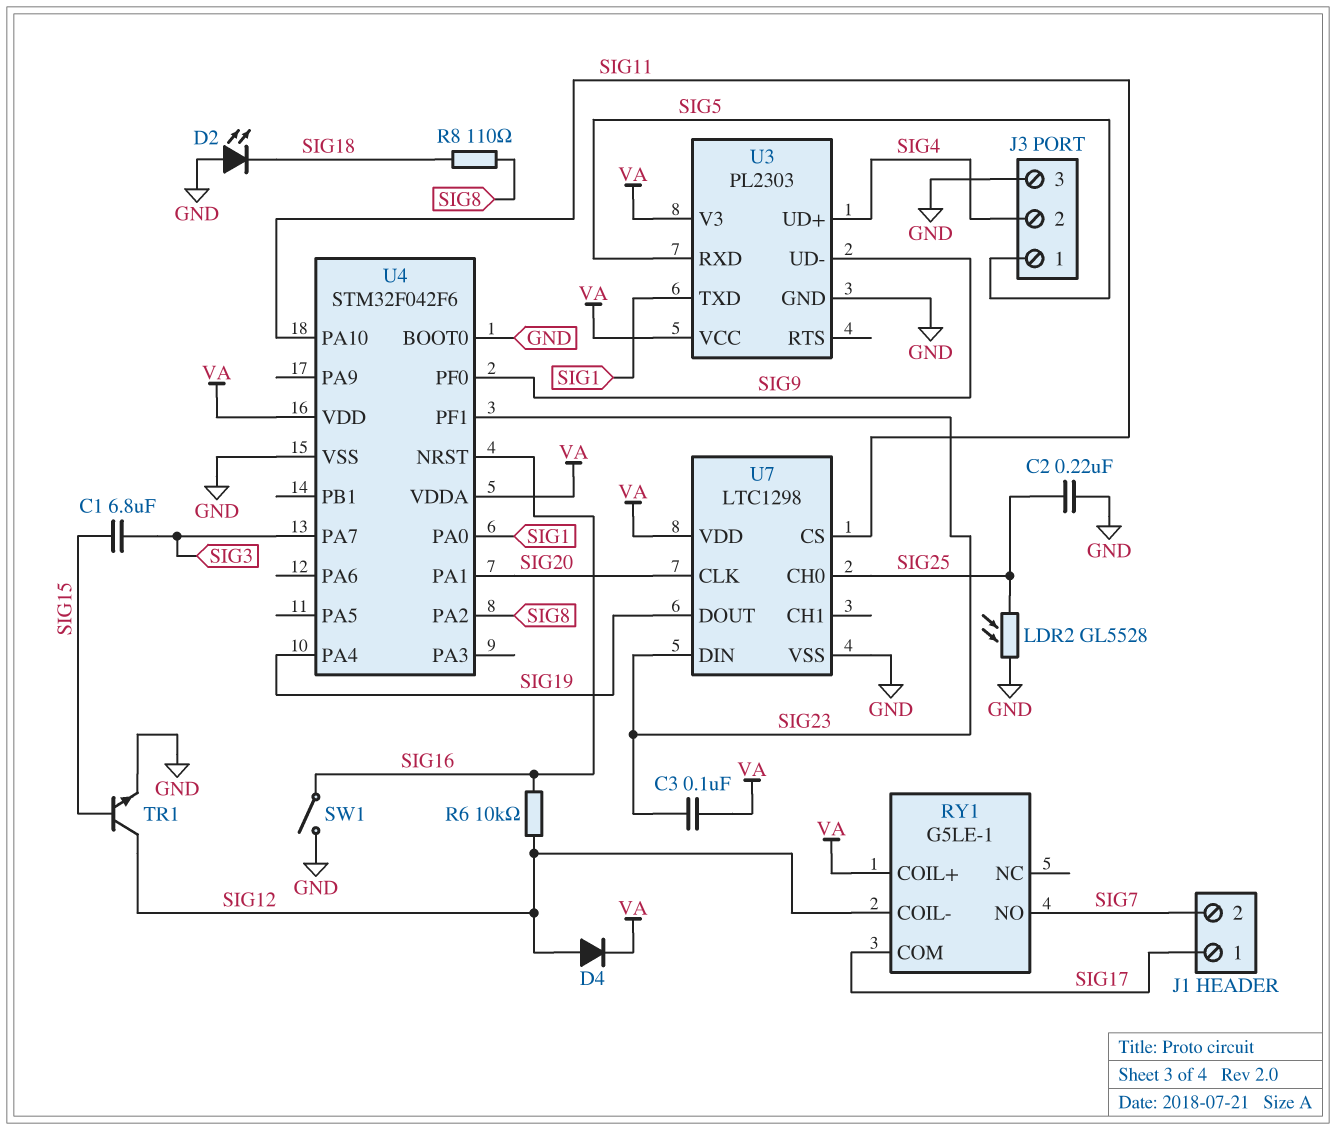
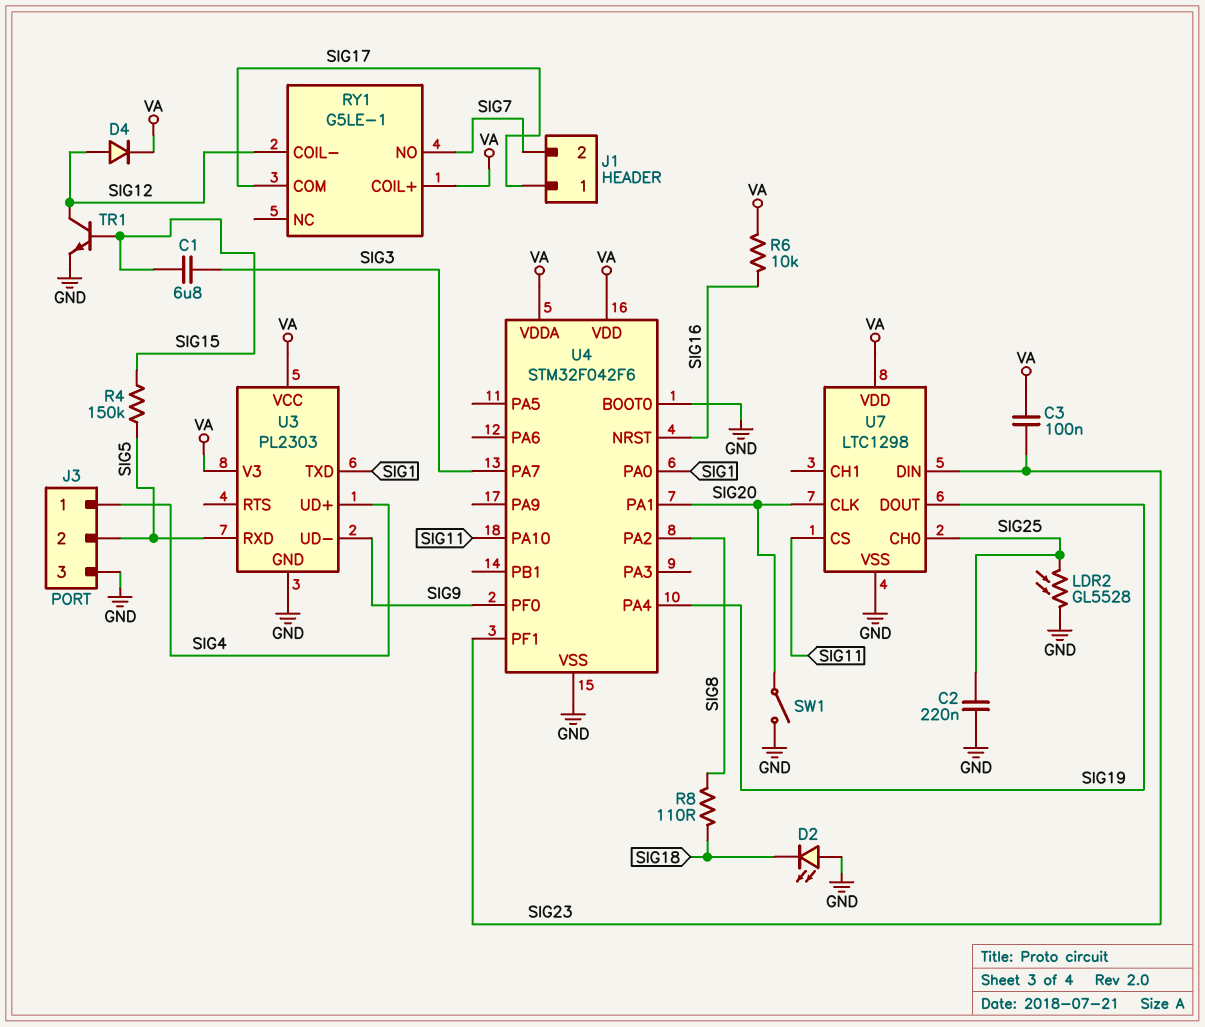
J3 pin 1: SIG5 -> SIG4
J3 pin 2: SIG4 -> SIG5
R4: none -> 150k (SIG5, SIG15)
R6: 10k (SIG12, SIG16) -> 10k (SIG16, VA)
SW1: switch (GND, SIG16) -> switch (GND, SIG20)

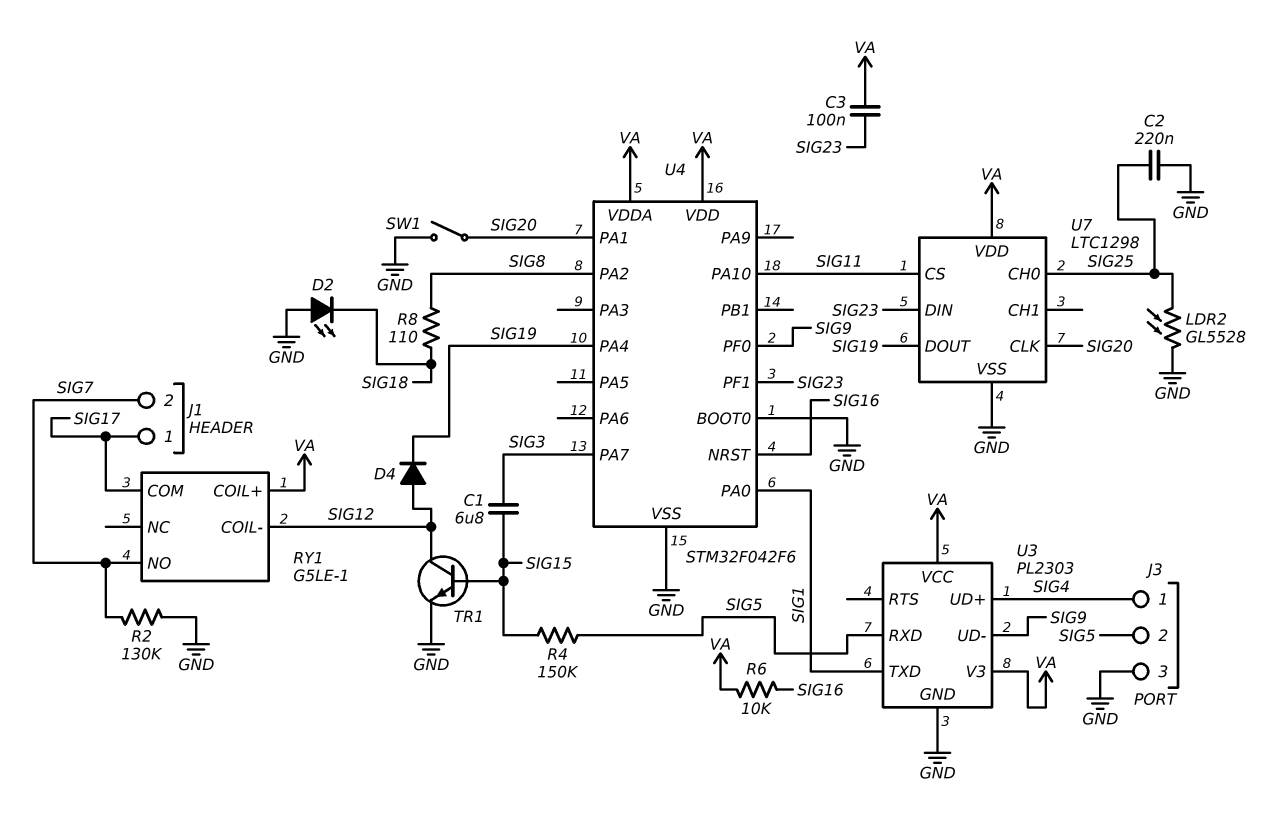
D4: diode (A SIG12, K VA) -> diode (A SIG12, K SIG19)
R2: none -> 130k (GND, SIG7)

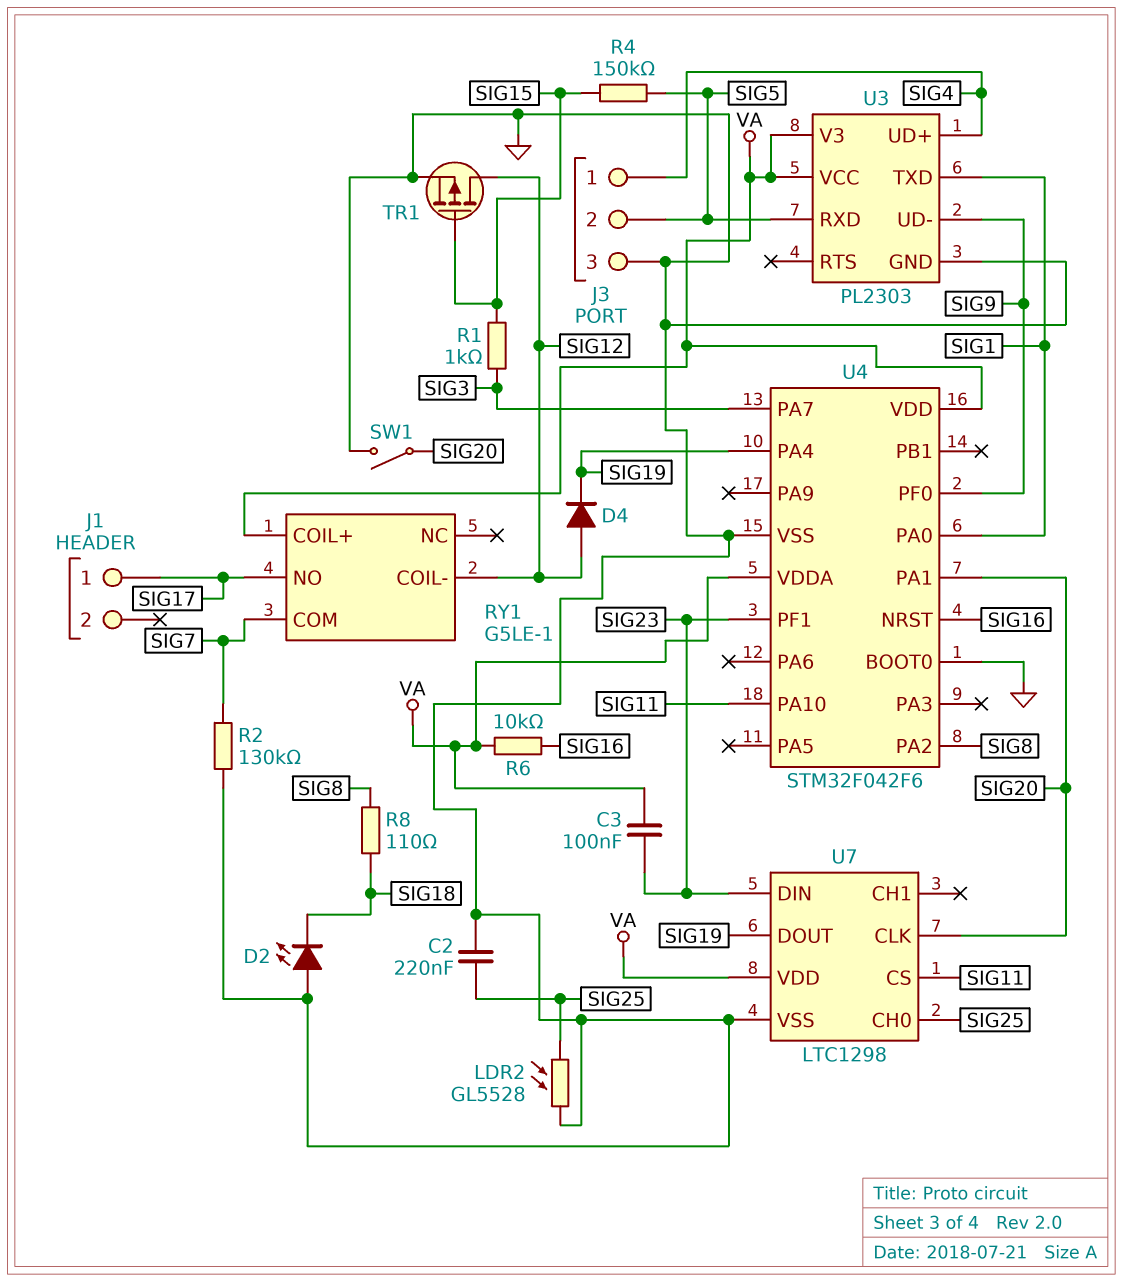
C1: 6.8uF (SIG3, SIG15) -> none
J1 pin 2: SIG7 -> none
R1: none -> 1k (SIG3, SIG15)
RY1 pin COM: SIG17 -> SIG7
RY1 pin NO: SIG7 -> SIG17
TR1: NPN (B SIG15, C SIG12, E GND) -> PMOS (G SIG15, D SIG12, S GND)

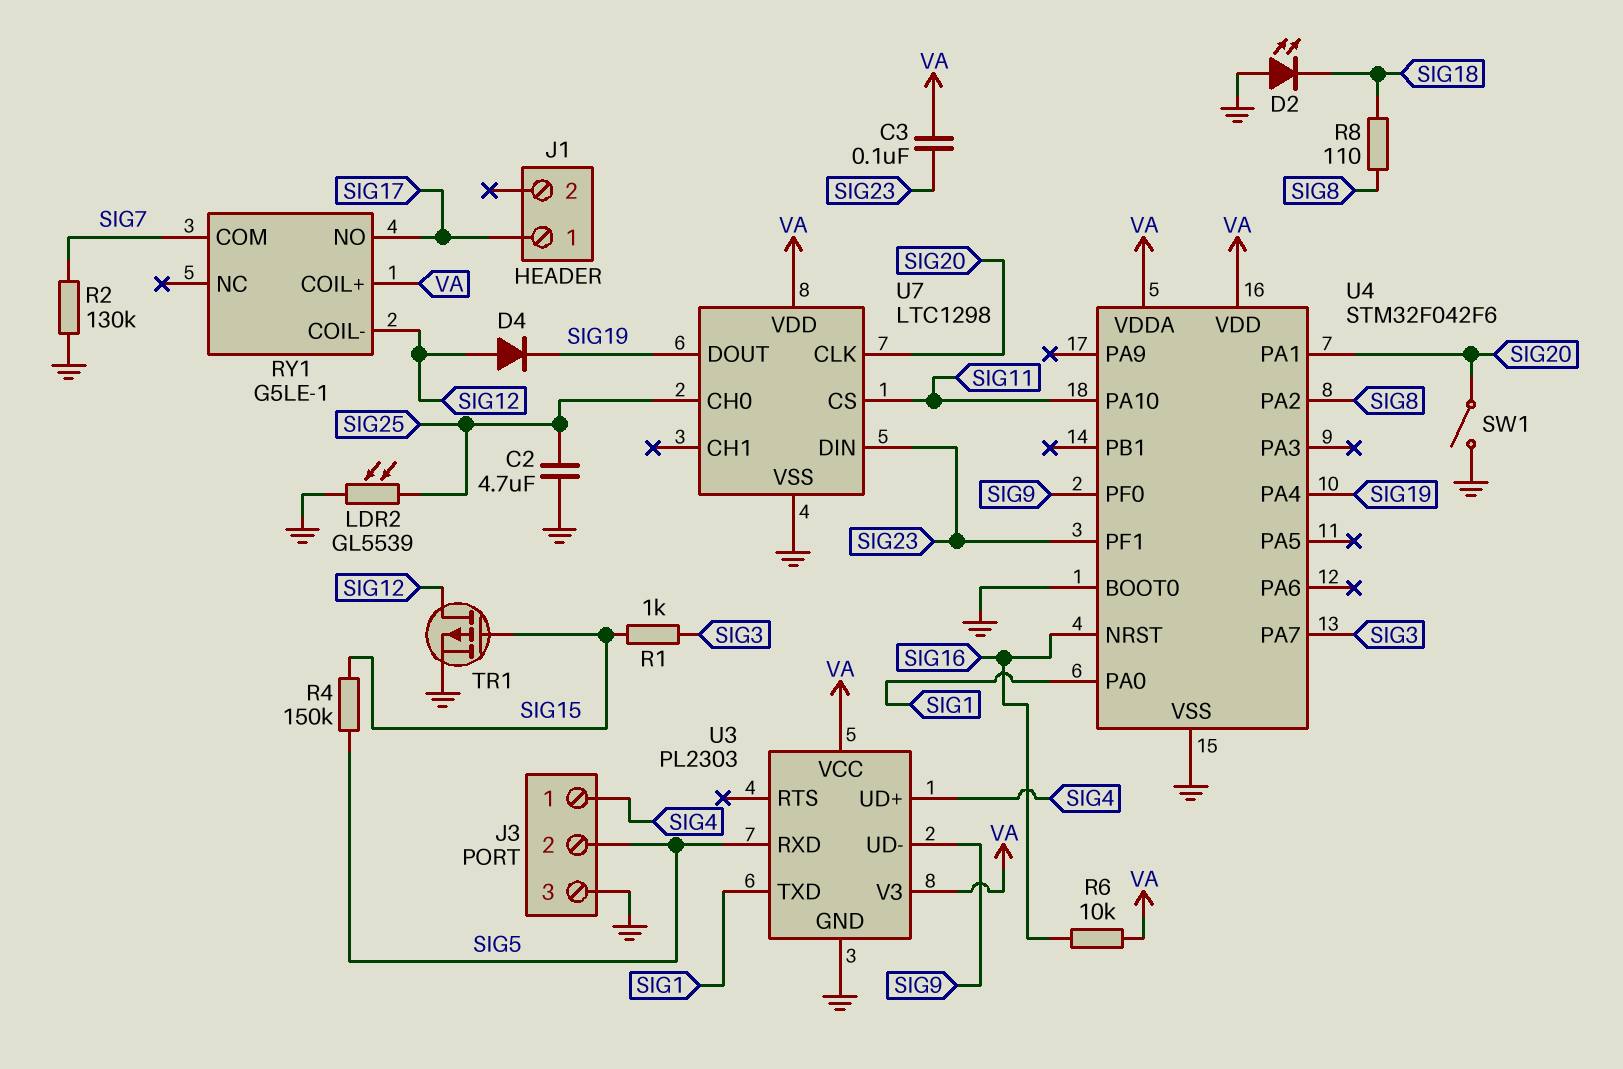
C2: 220nF (GND, SIG25) -> 4.7uF (GND, SIG25)
LDR2: GL5528 (GND, SIG25) -> GL5539 (GND, SIG25)

